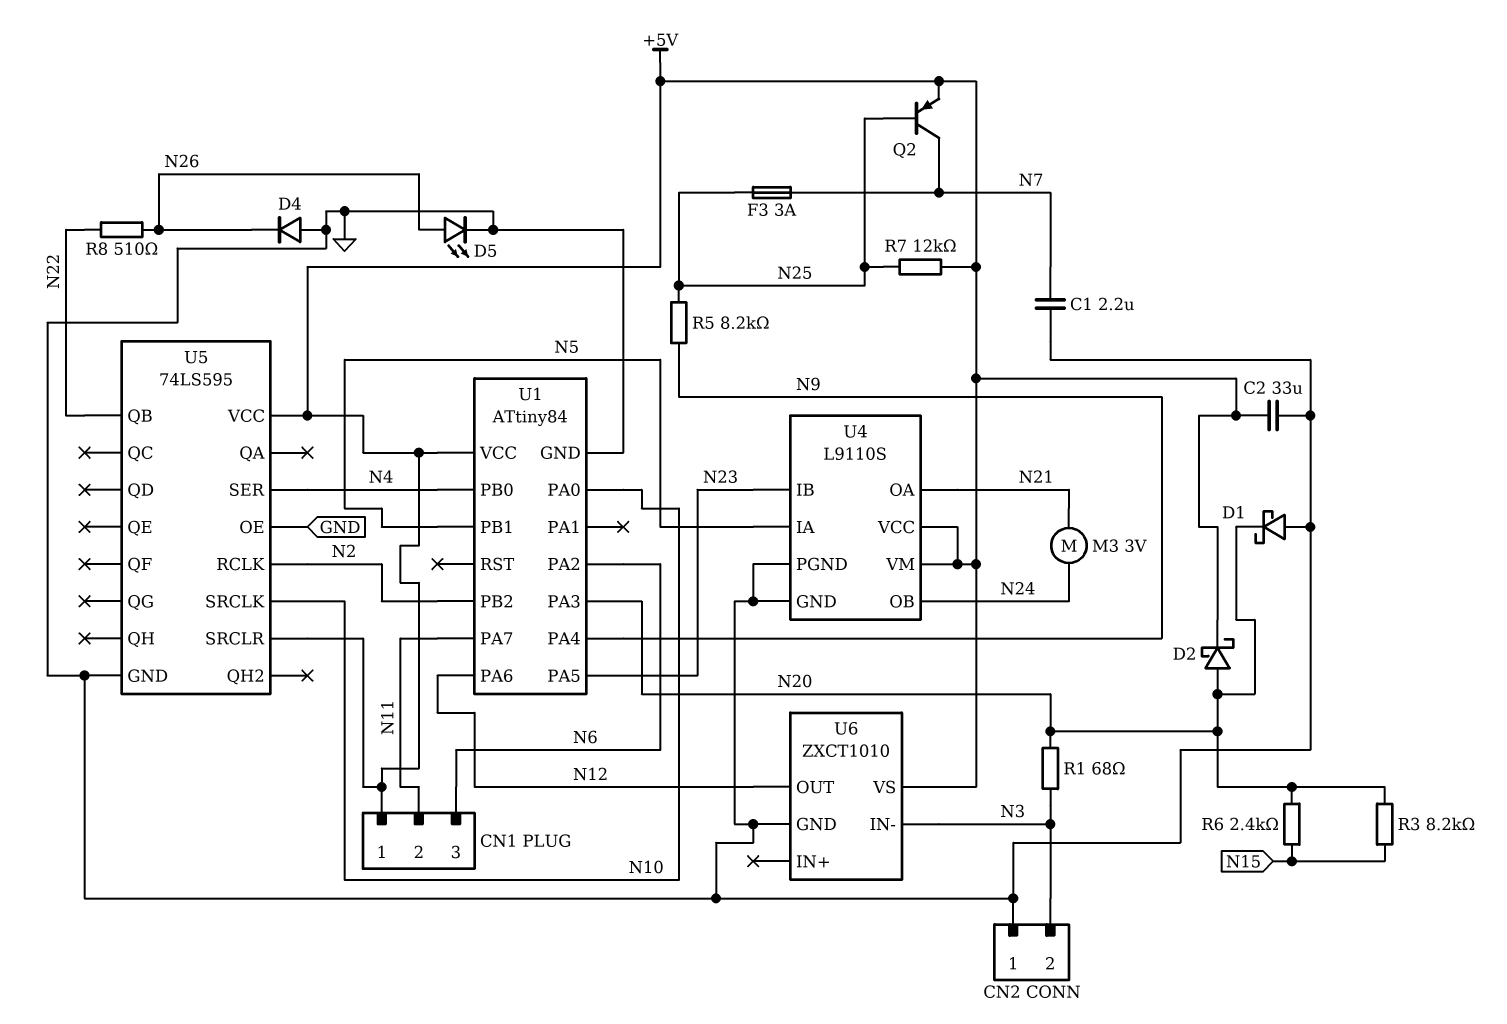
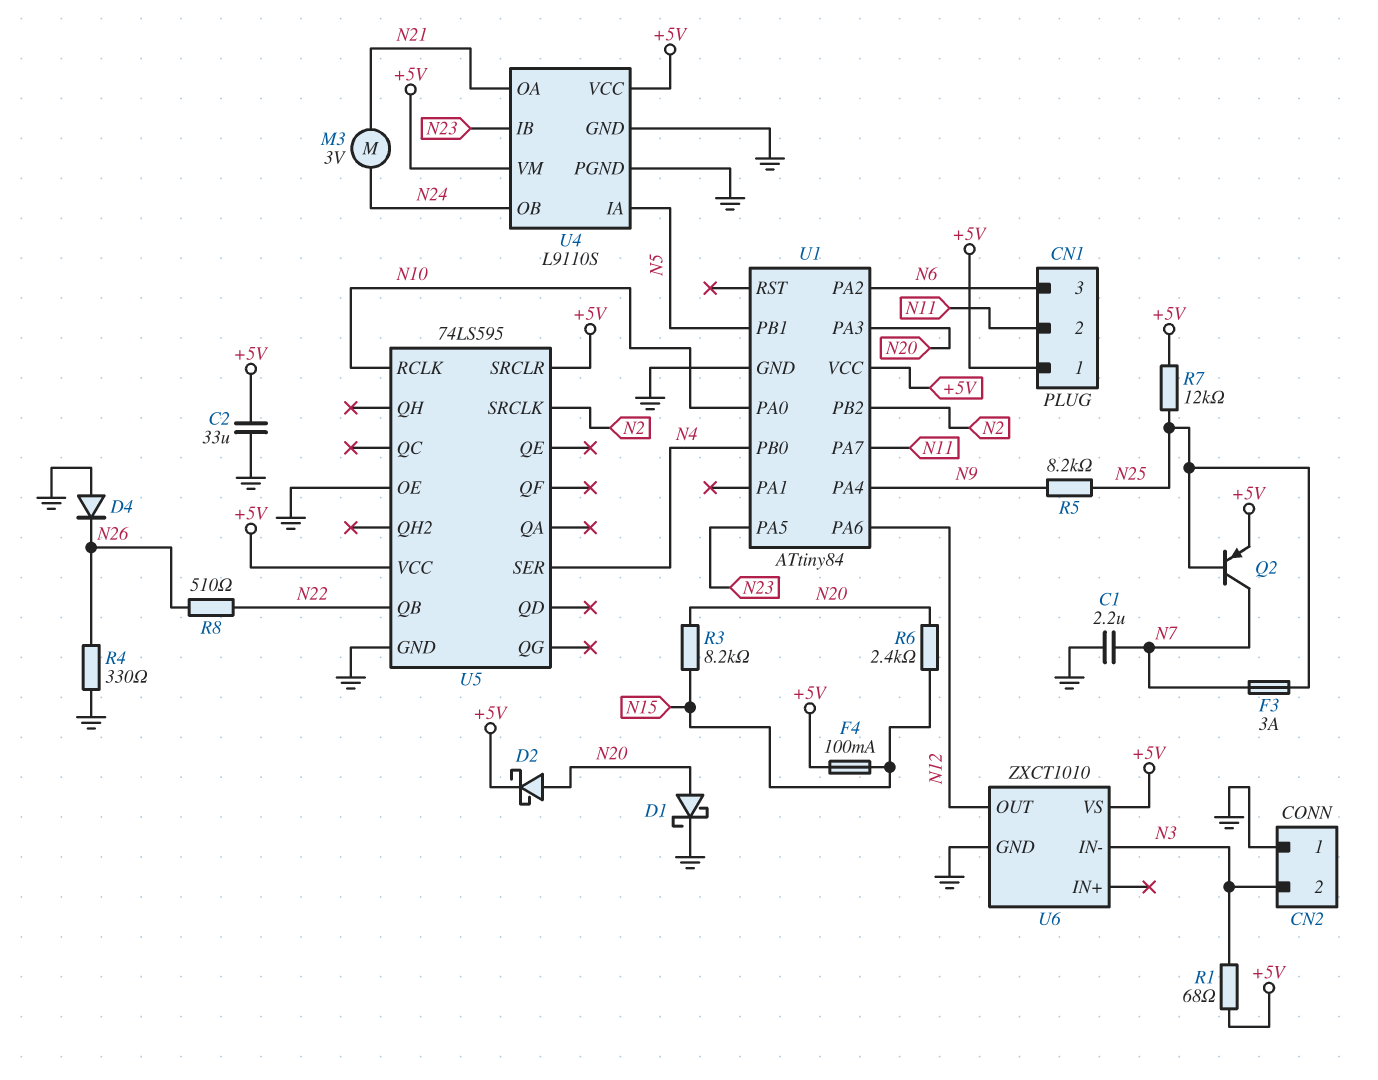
D1: schottky (A GND, K N20) -> schottky (A N20, K GND)
D5: LED (A N26, K GND) -> none
F4: none -> 100mA (+5V, N15)
R1: 68 (N3, N20) -> 68 (+5V, N3)
R4: none -> 330 (GND, N26)
U5 pin RCLK: N2 -> N10
U5 pin SRCLK: N10 -> N2

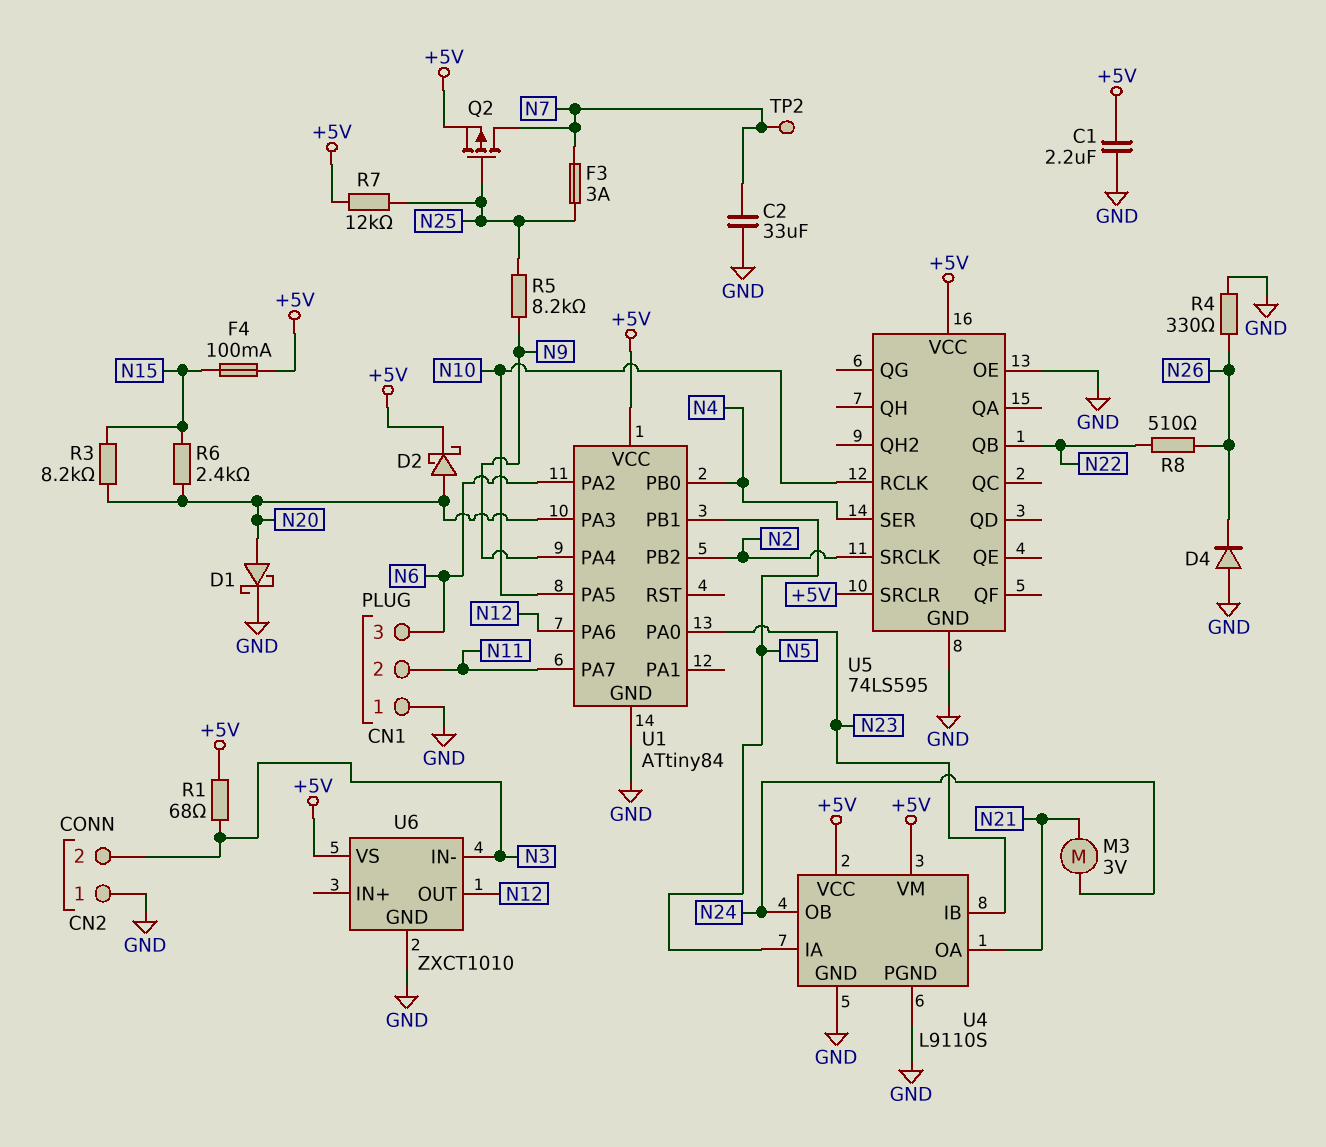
C1: 2.2uF (GND, N7) -> 2.2uF (+5V, GND)
C2: 33uF (+5V, GND) -> 33uF (GND, N7)
CN1 pin 1: +5V -> GND
Q2: PNP (B N25, C N7, E +5V) -> PMOS (G N25, D N7, S +5V)
TP2: none -> test point (N7)
U1 pin PA0: N10 -> N23
U1 pin PA5: N23 -> N10

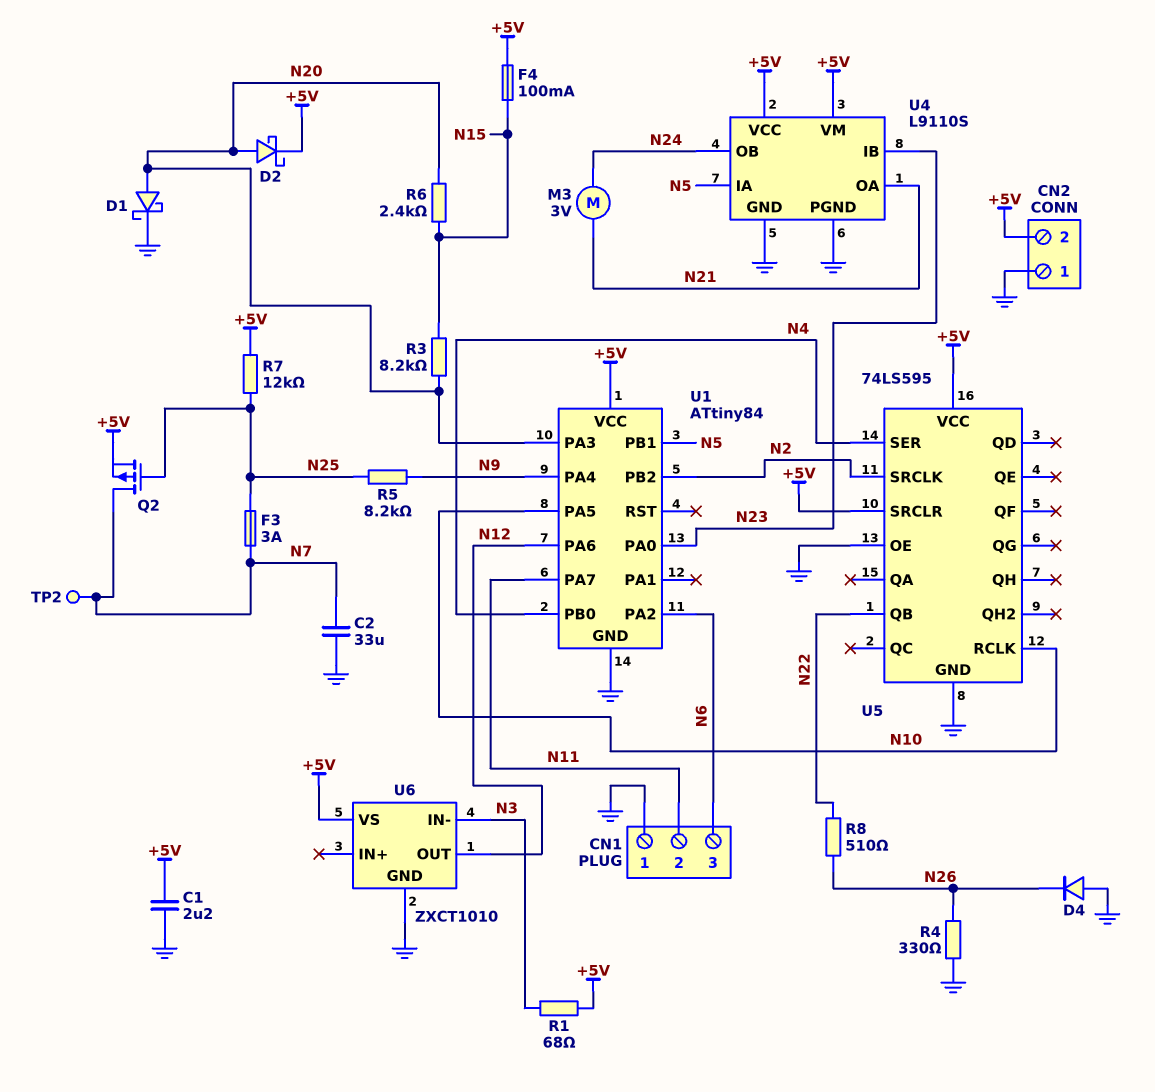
CN2 pin 2: N3 -> +5V

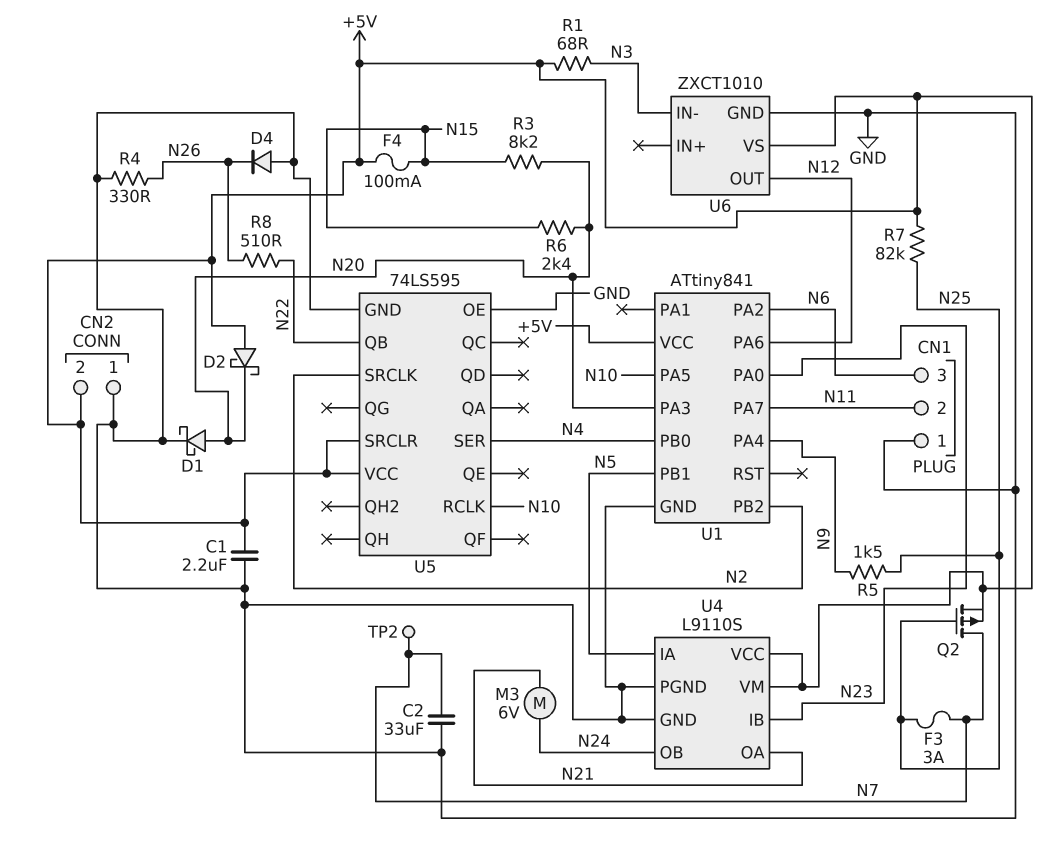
D2: schottky (A N20, K +5V) -> schottky (A +5V, K N20)
M3: motor 3V (N21, N24) -> motor 6V (N21, N24)
R5: 8.2k (N9, N25) -> 1.5k (N9, N25)
R7: 12k (+5V, N25) -> 82k (+5V, N25)
U1: ATtiny84 -> ATtiny841

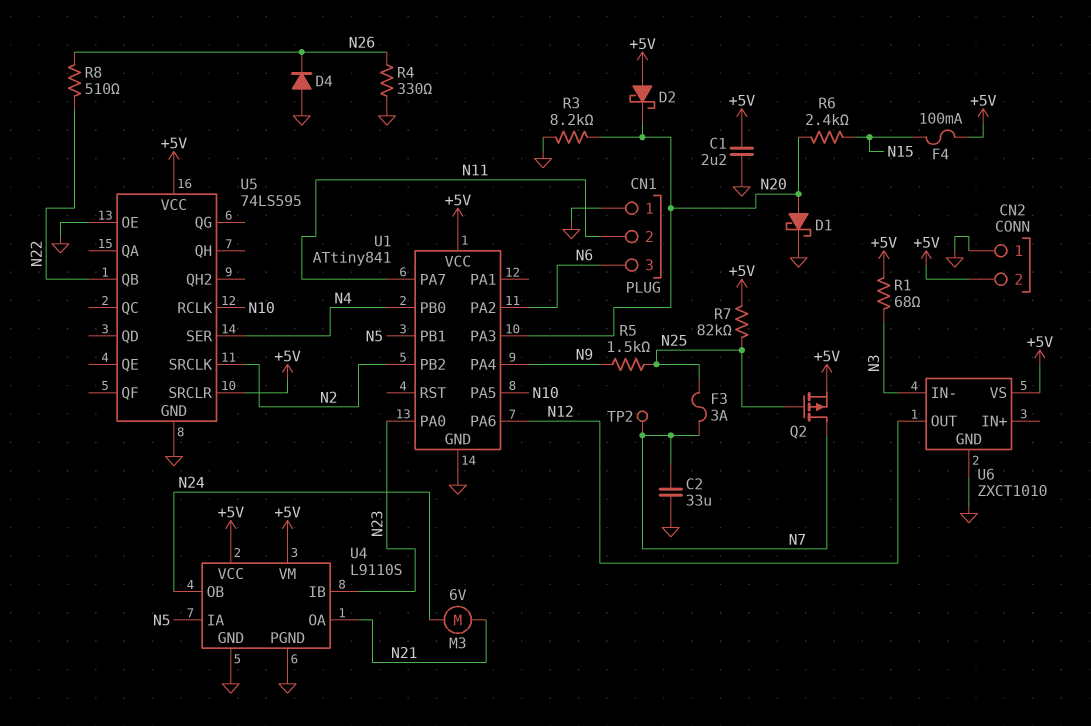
R3: 8.2k (N15, N20) -> 8.2k (GND, N20)

